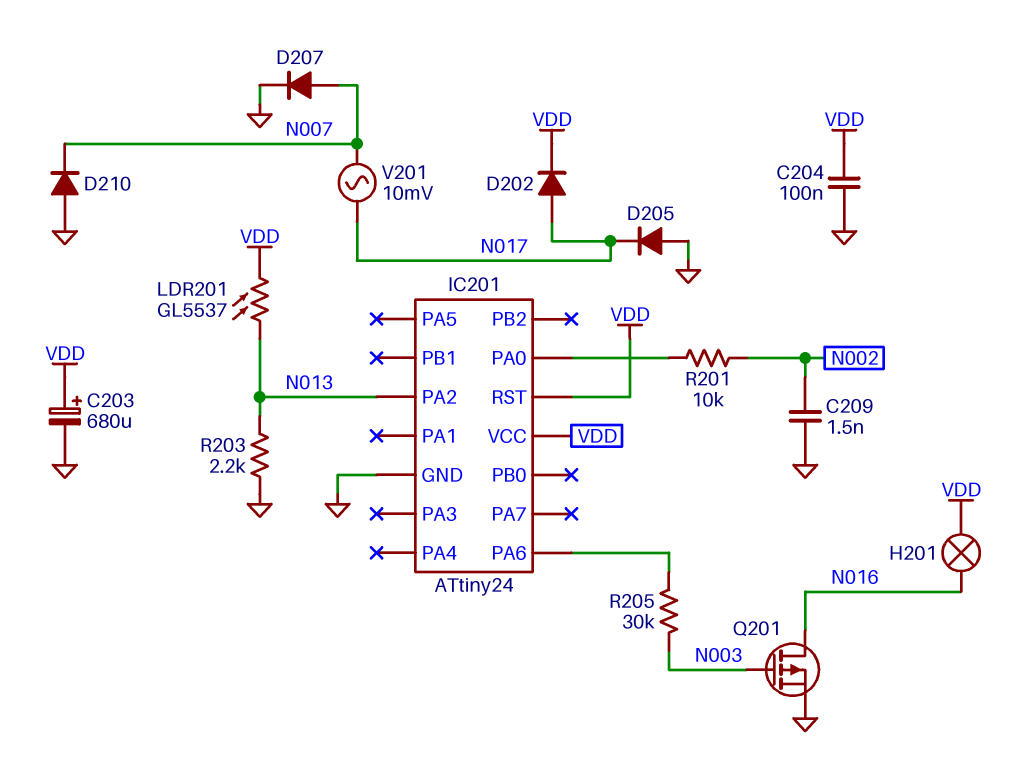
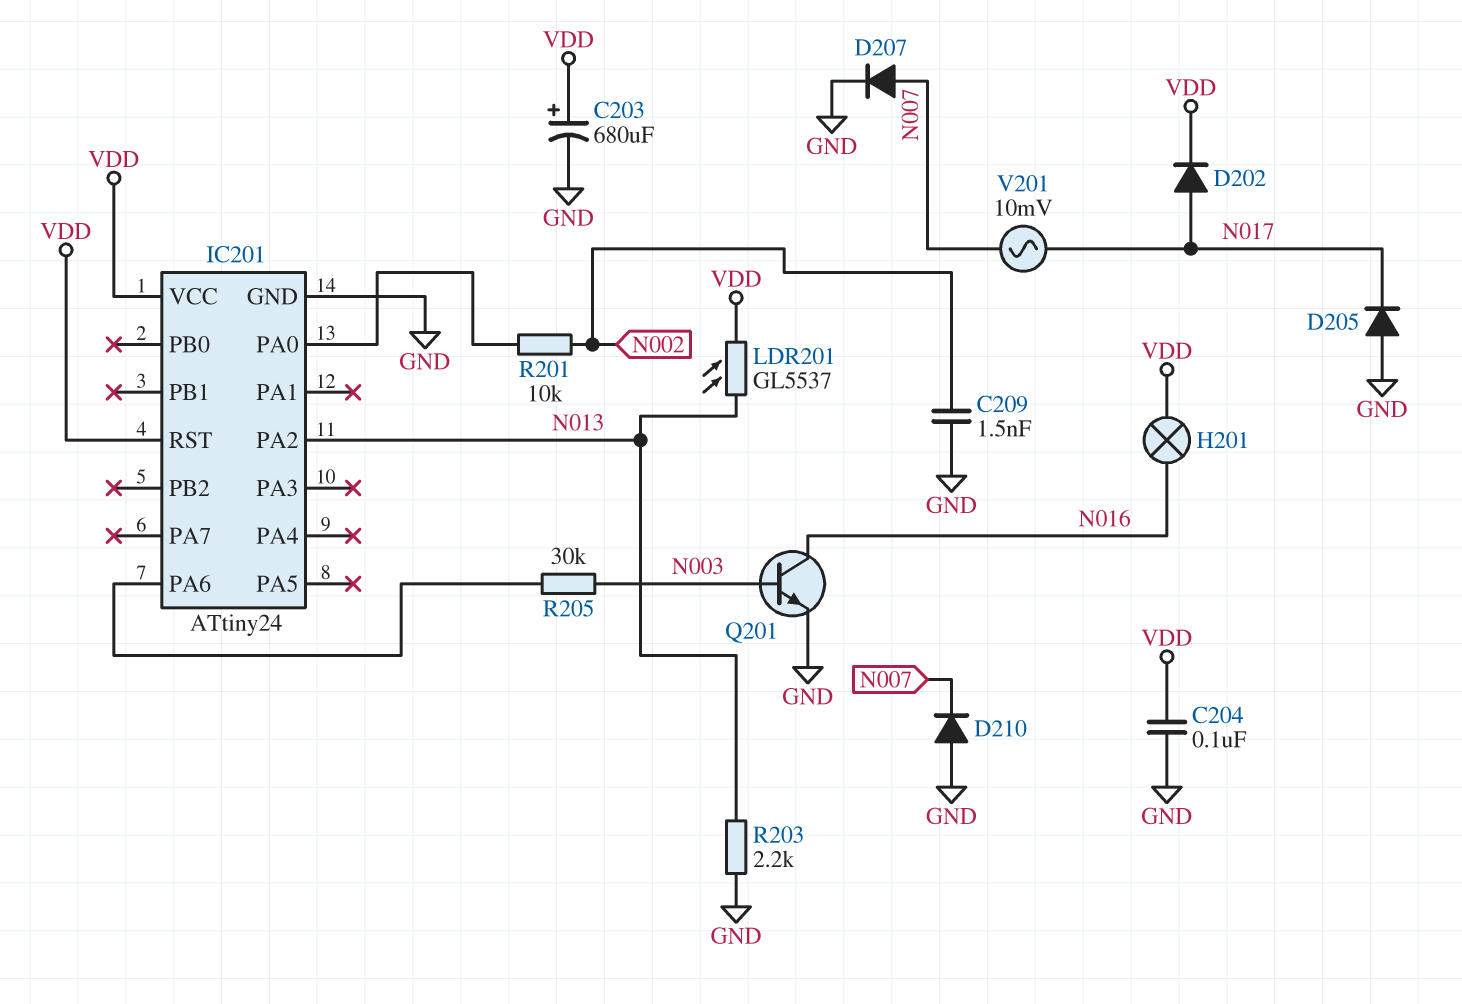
Q201: PMOS (G N003, D N016, S GND) -> NPN (B N003, C N016, E GND)

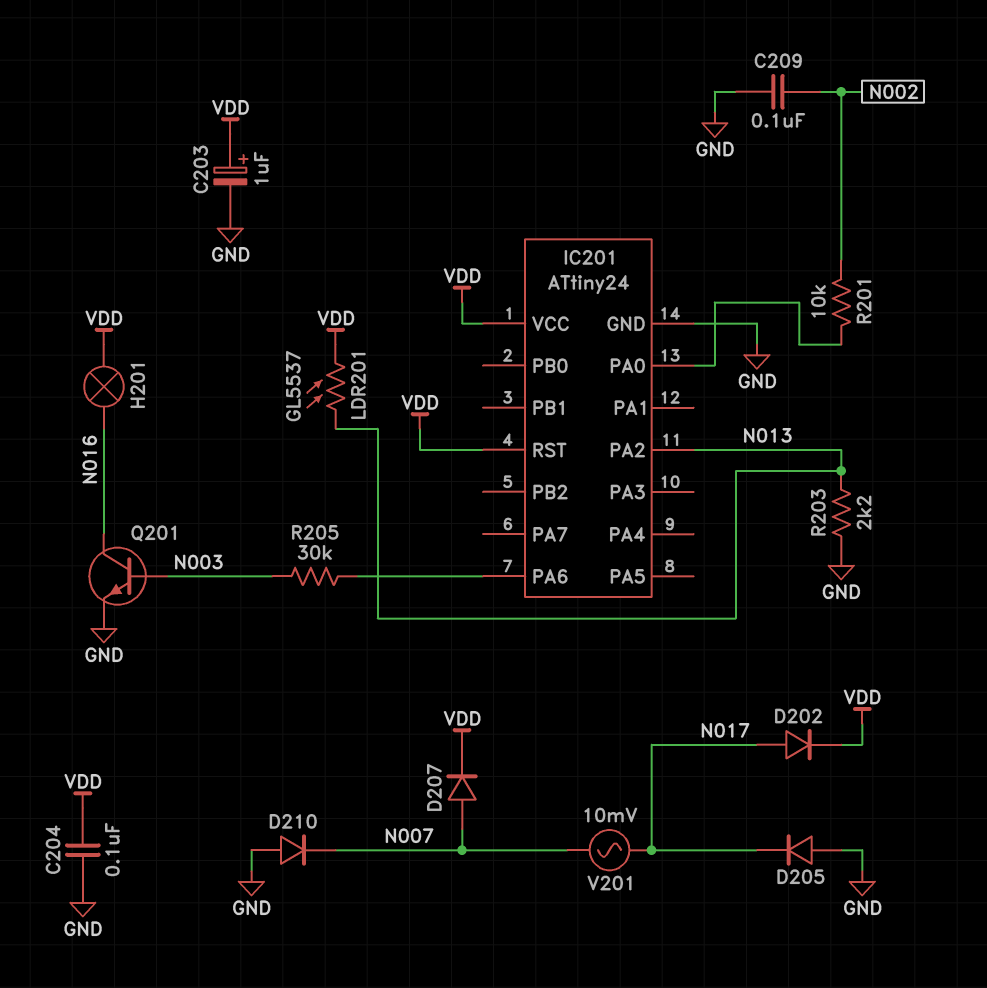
C203: 680uF (plus VDD, minus GND) -> 1uF (plus VDD, minus GND)
C209: 1.5nF (GND, N002) -> 100nF (GND, N002)
D207: diode (A N007, K GND) -> diode (A N007, K VDD)

